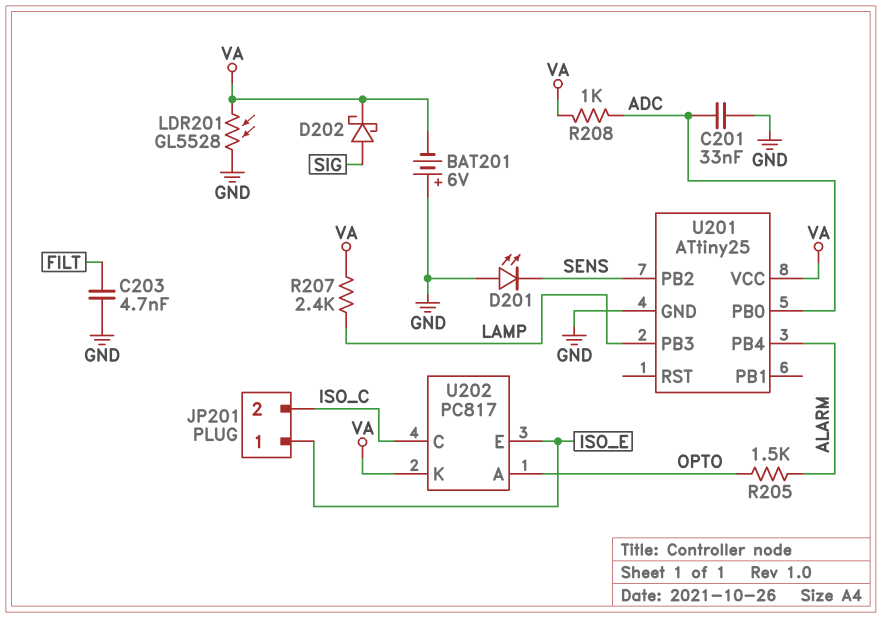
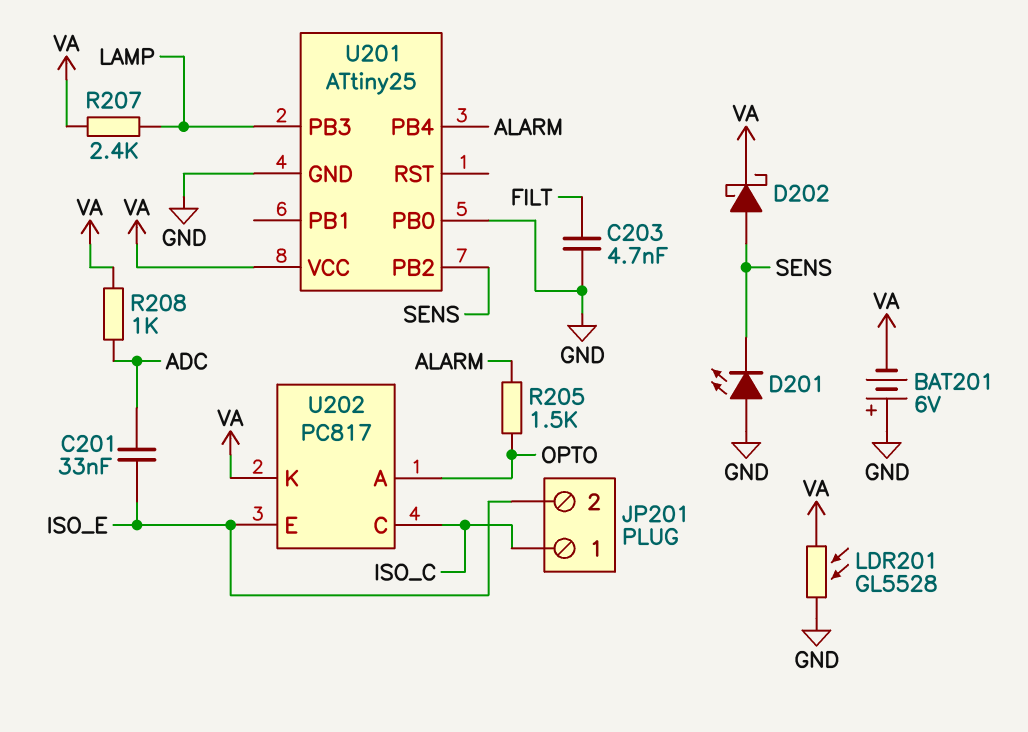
C201: 33nF (ADC, GND) -> 33nF (ADC, ISO_E)
D202: schottky (A SIG, K VA) -> schottky (A SENS, K VA)
JP201 pin 1: ISO_E -> ISO_C
JP201 pin 2: ISO_C -> ISO_E
U201 pin PB0: ADC -> GND

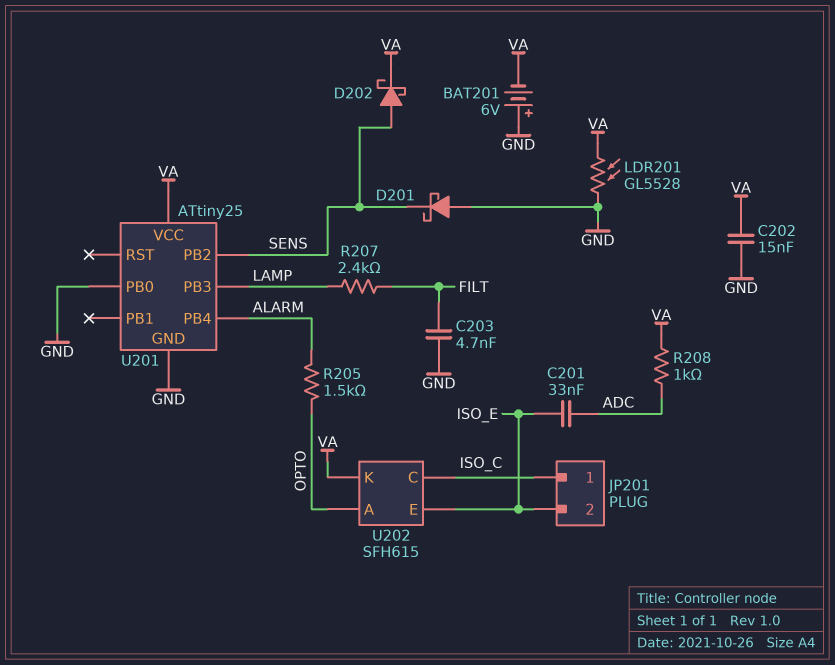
C202: none -> 15nF (GND, VA)
D201: LED (A GND, K SENS) -> schottky (A GND, K SENS)
R207: 2.4k (LAMP, VA) -> 2.4k (FILT, LAMP)
U202: PC817 -> SFH615

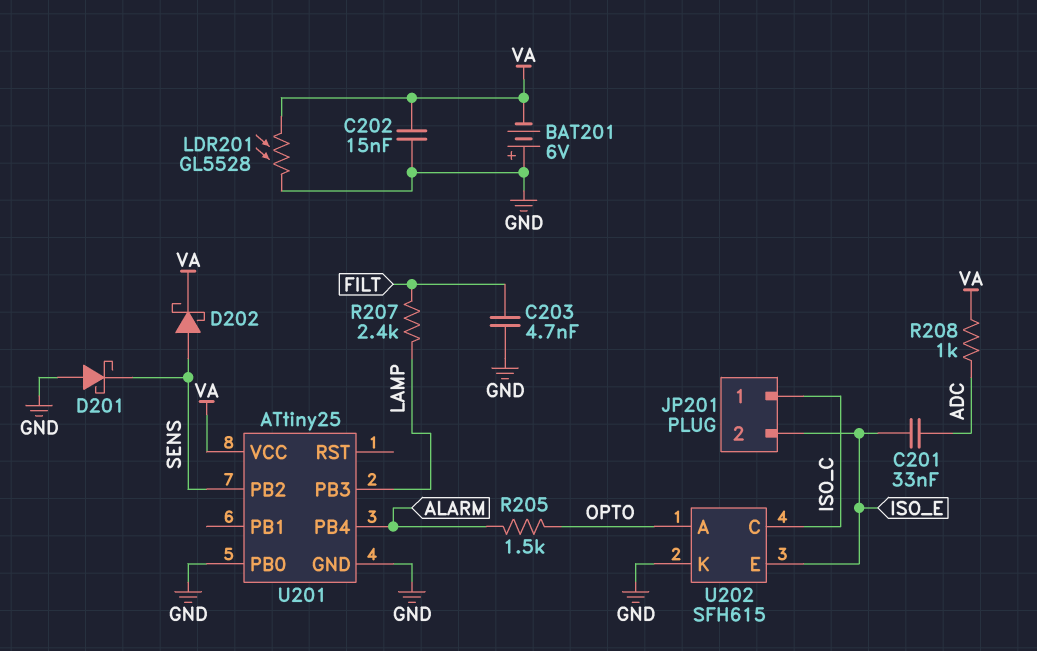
U202 pin K: VA -> GND

